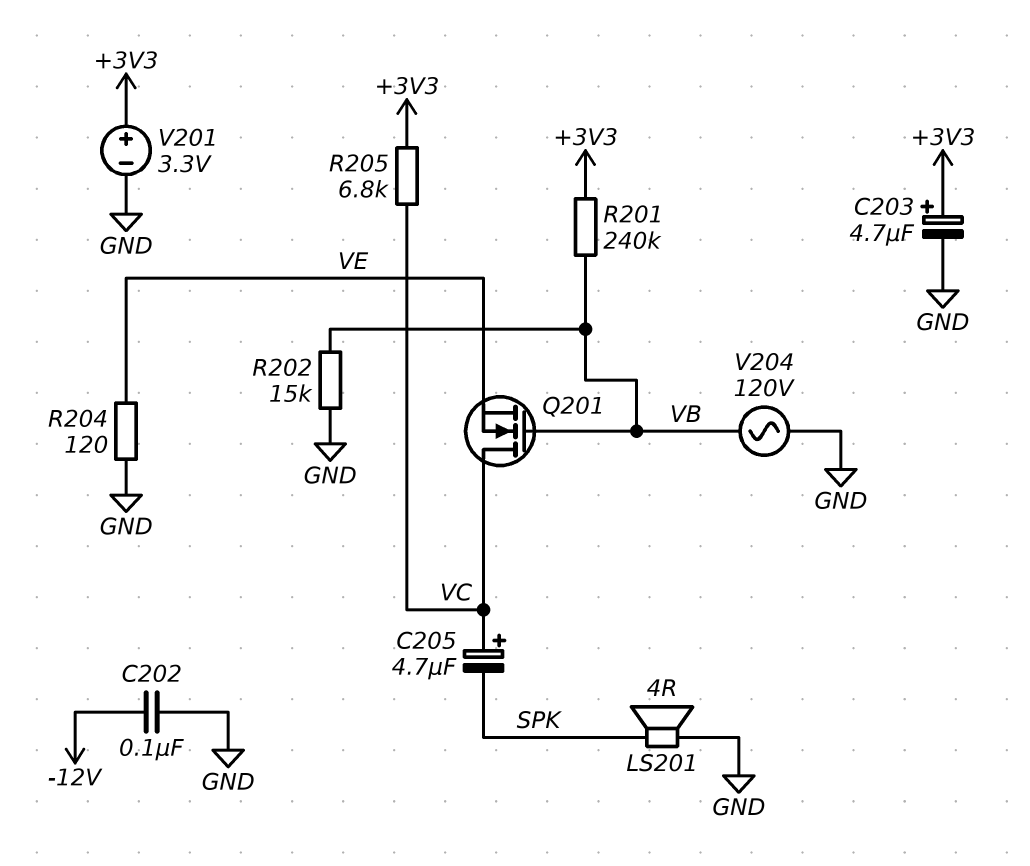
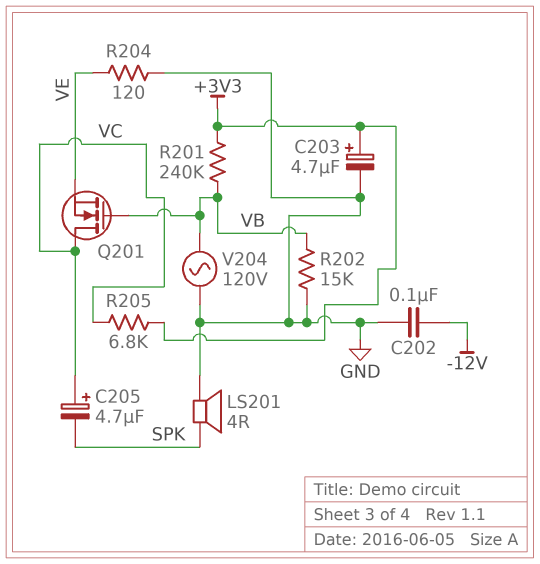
V201: 3.3V (plus +3V3, minus GND) -> none

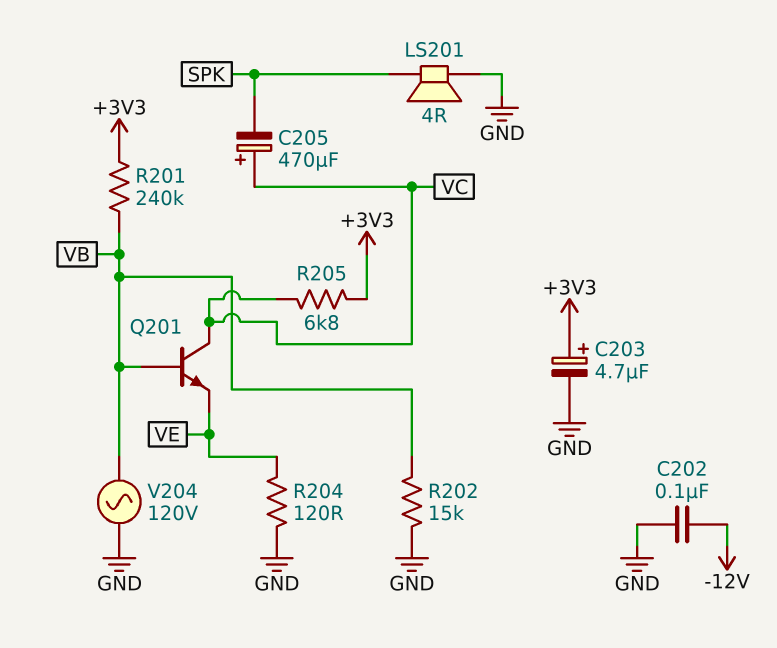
C205: 4.7uF (plus VC, minus SPK) -> 470uF (plus VC, minus SPK)
Q201: NMOS (G VB, D VC, S VE) -> NPN (B VB, C VC, E VE)

